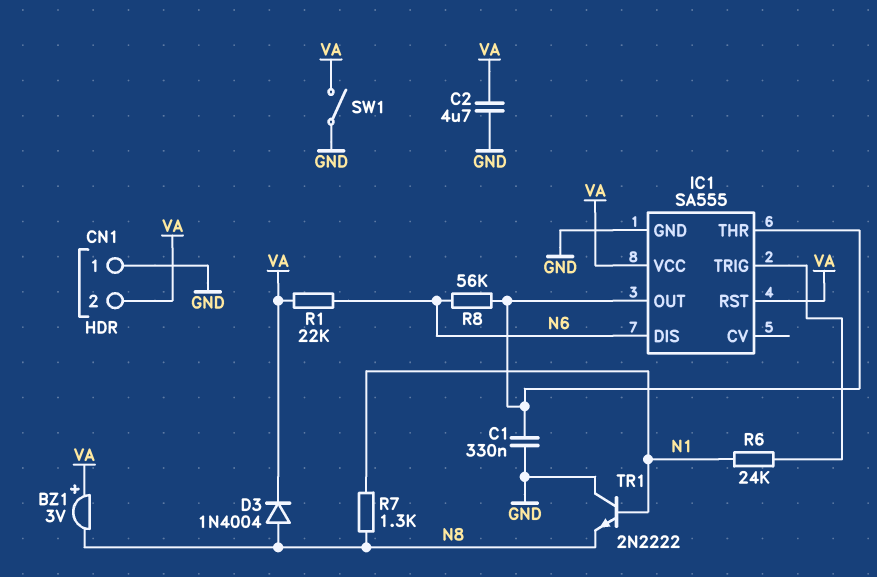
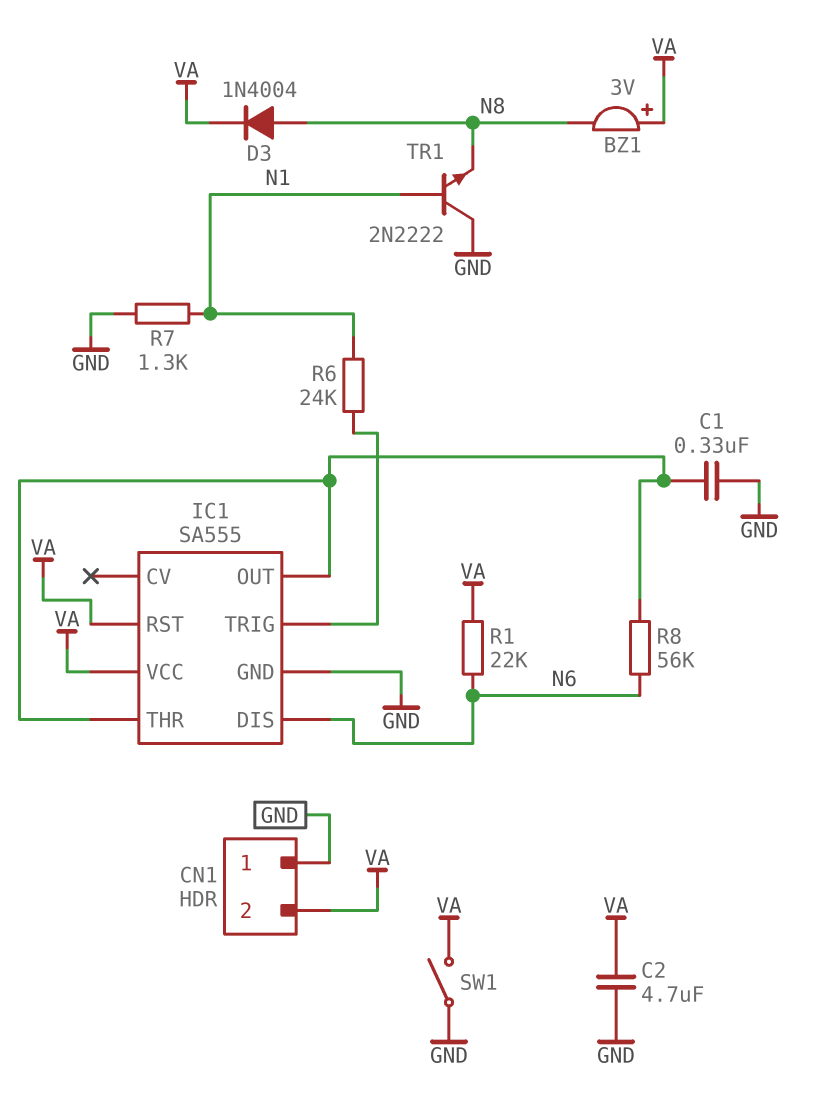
R7: 1.3k (N1, N8) -> 1.3k (GND, N1)

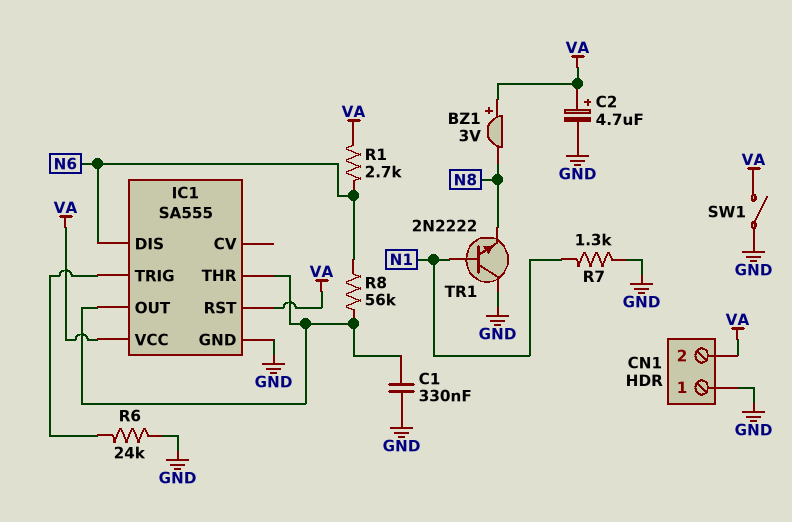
C2: 4.7uF (GND, VA) -> 4.7uF (plus VA, minus GND)
D3: diode 1N4004 (A N8, K VA) -> none
R1: 22k (N6, VA) -> 2.7k (N6, VA)
R6: 24k (IC1/TRIG, N1) -> 24k (GND, IC1/TRIG)

